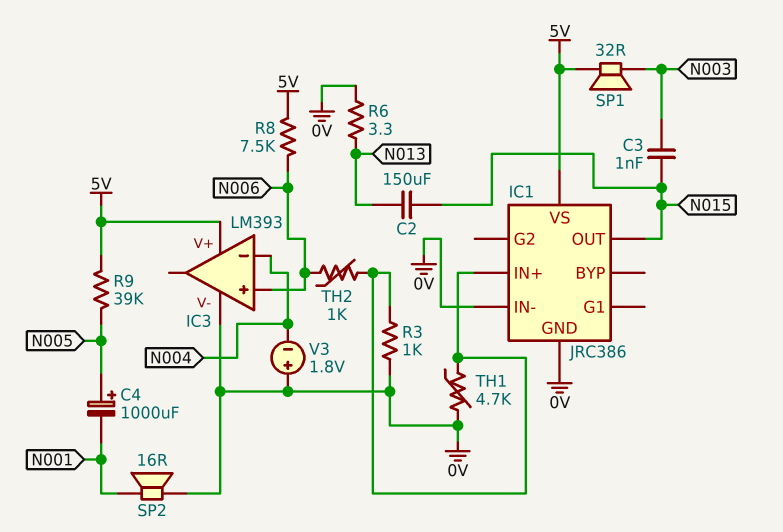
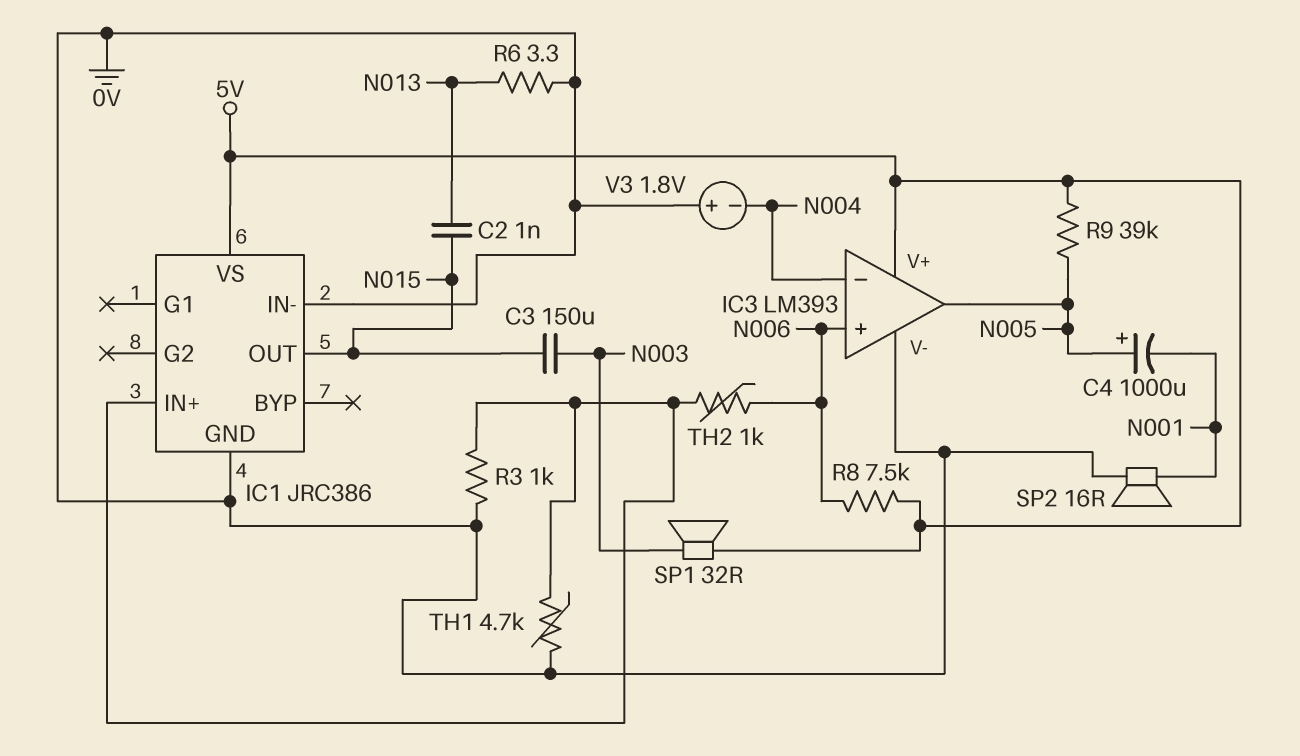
C2: 150uF (N013, N015) -> 1nF (N013, N015)
C3: 1nF (N003, N015) -> 150uF (N003, N015)
IC3 pin out: none -> N005

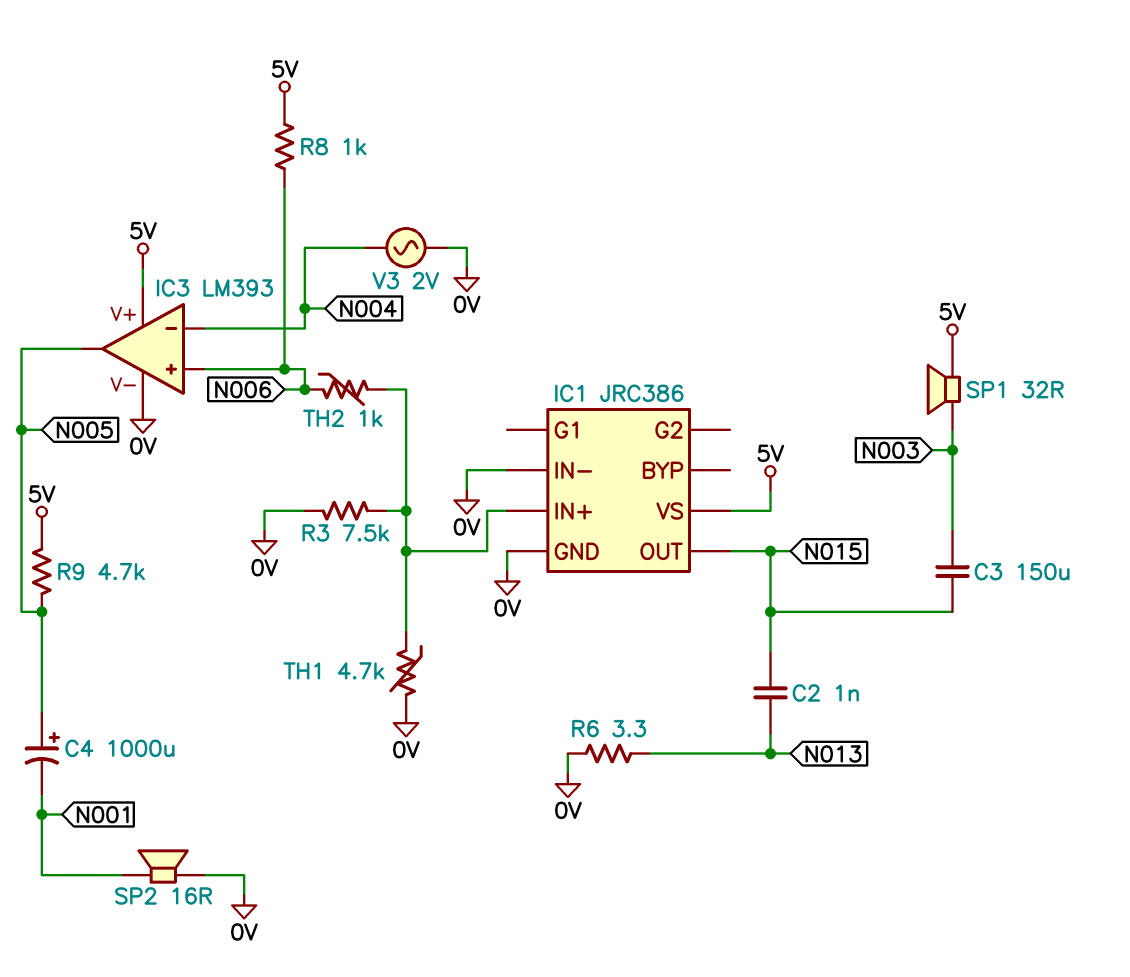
R3: 1k (0V, IC1/IN+) -> 7.5k (0V, IC1/IN+)
R8: 7.5k (5V, N006) -> 1k (5V, N006)
R9: 39k (5V, N005) -> 4.7k (5V, N005)
V3: 1.8V (plus 0V, minus N004) -> AC 2V (0V, N004)

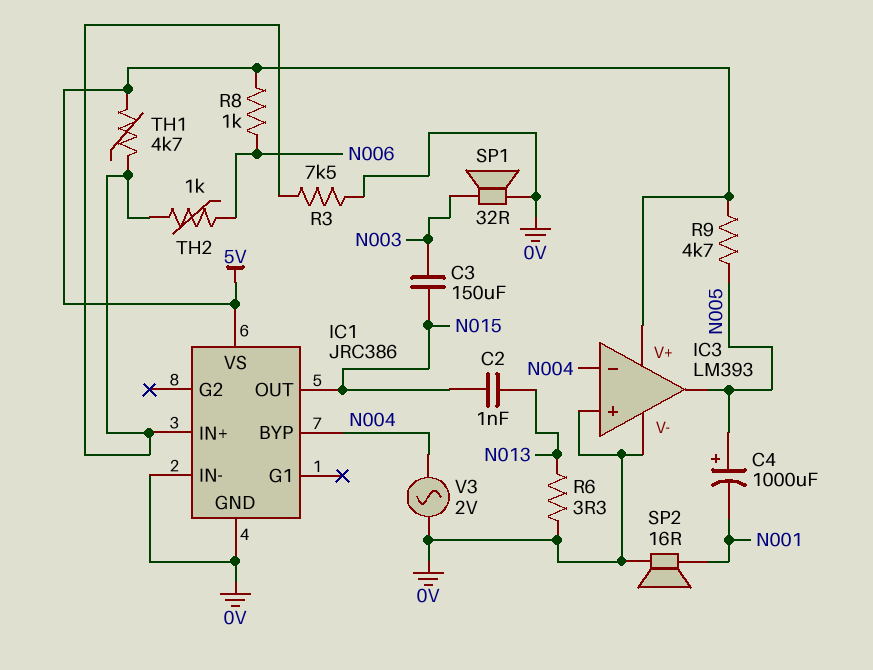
IC1 pin BYP: none -> N004
IC3 pin in+: N006 -> 0V
SP1: speaker 32R (5V, N003) -> speaker 32R (0V, N003)
TH1: 4.7k (0V, IC1/IN+) -> 4.7k (5V, IC1/IN+)

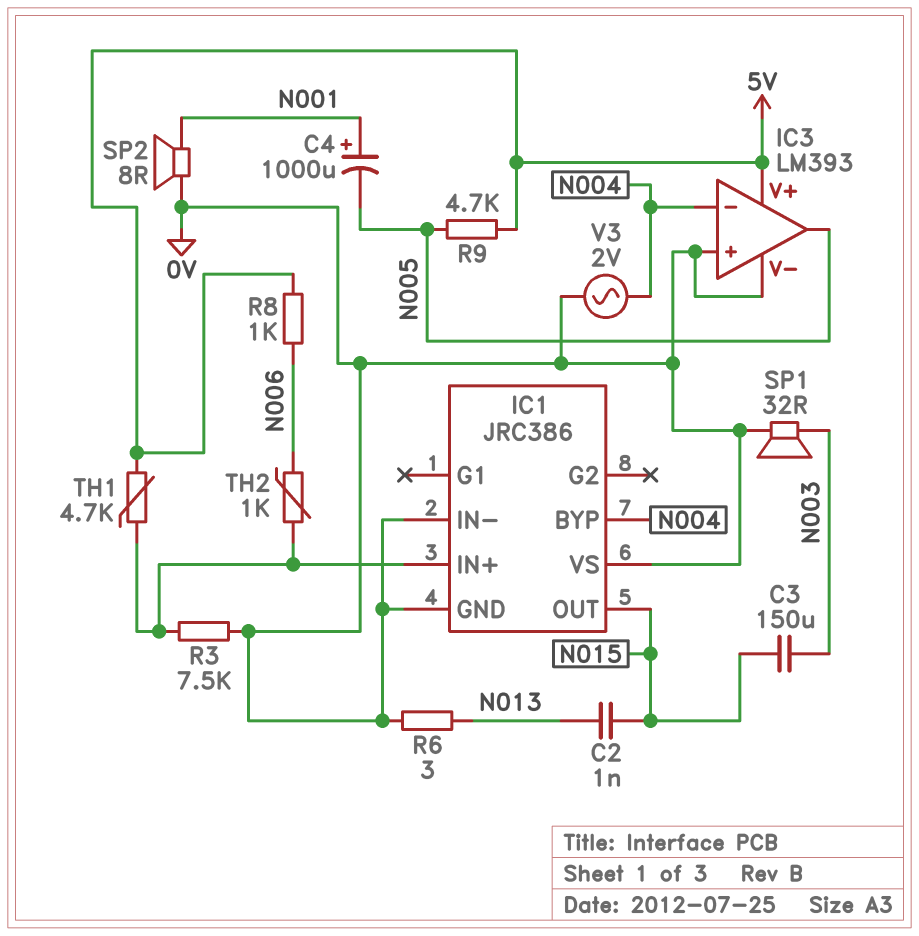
C4: 1000uF (plus N005, minus N001) -> 1000uF (plus N001, minus N005)
IC1 pin VS: 5V -> 0V
R6: 3.3 (0V, N013) -> 3 (0V, N013)
SP2: speaker 16R (0V, N001) -> speaker 8R (0V, N001)

